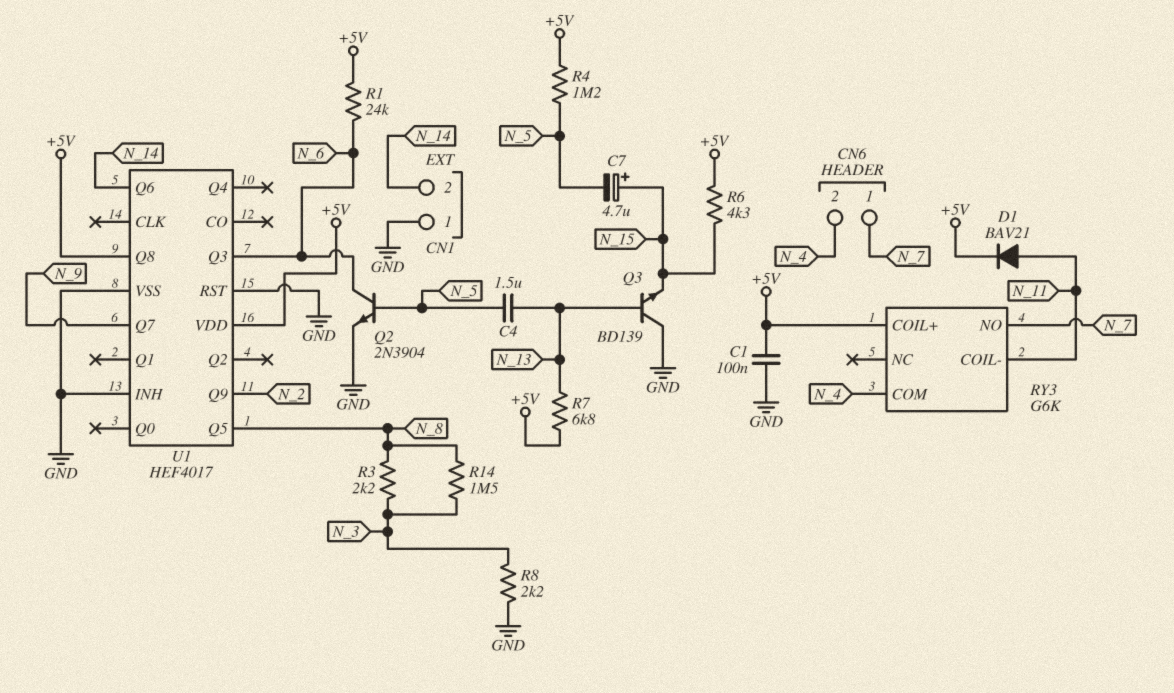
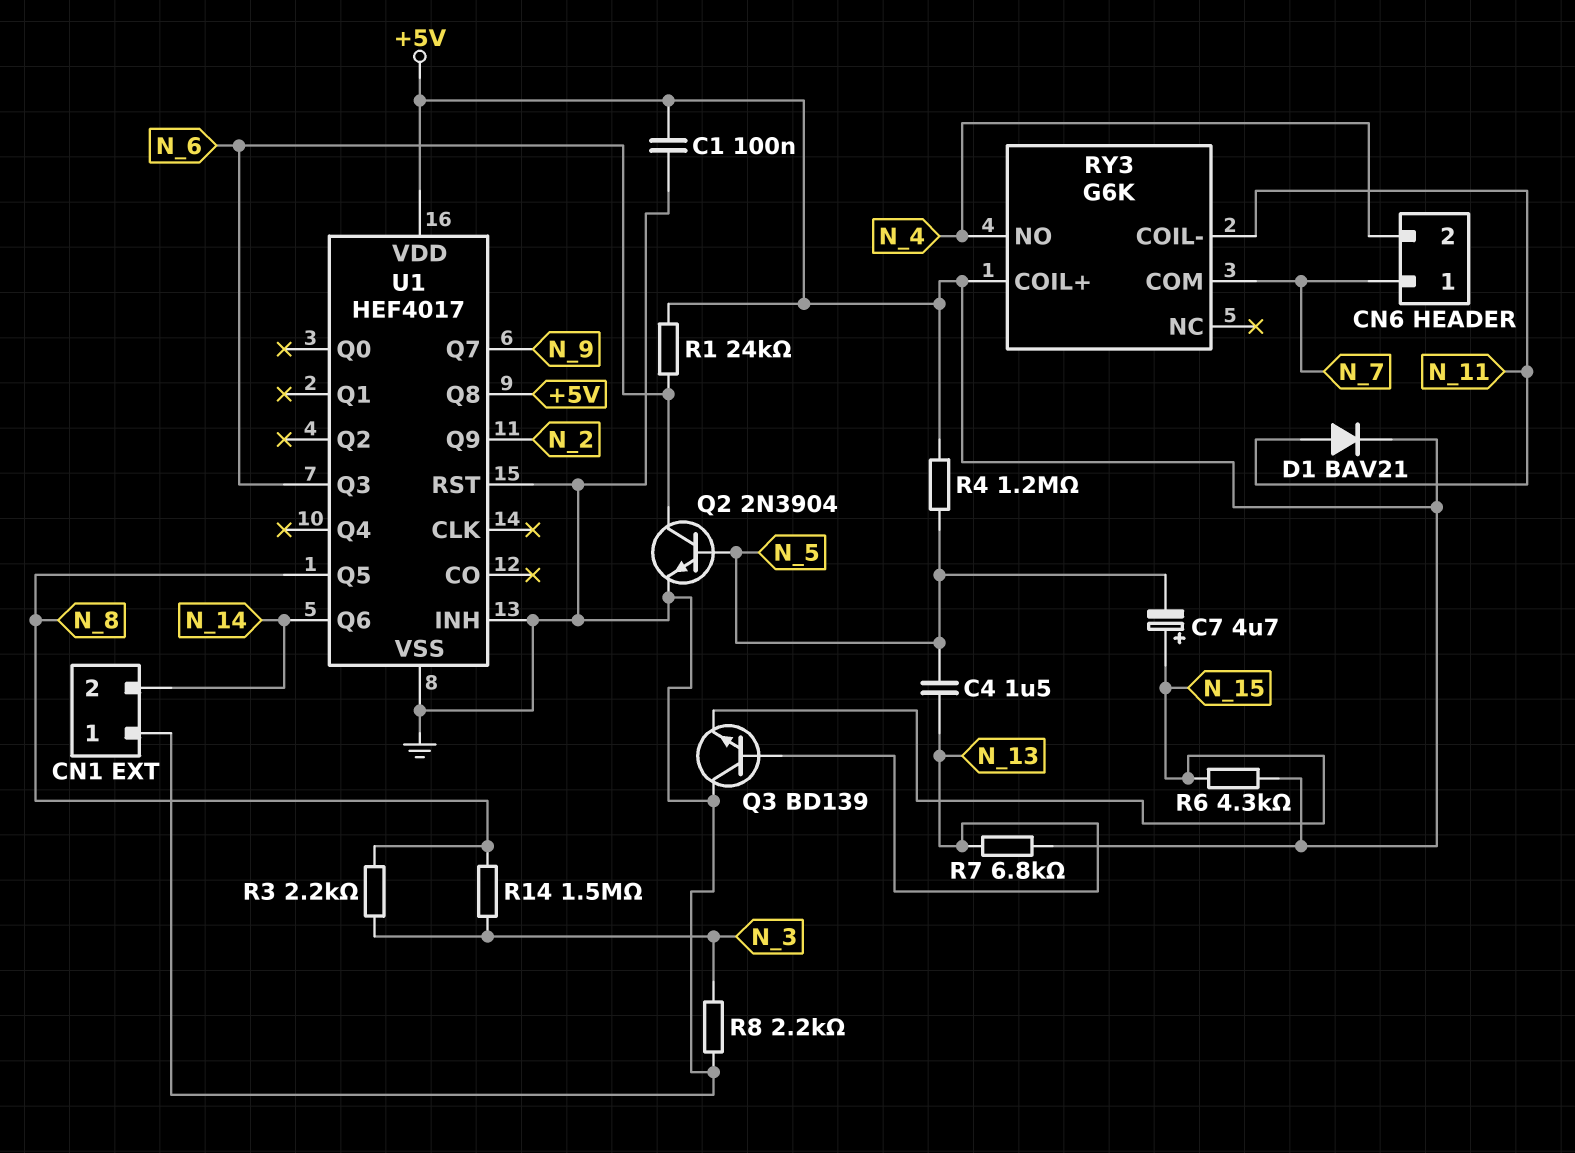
RY3 pin COM: N_4 -> N_7
RY3 pin NO: N_7 -> N_4

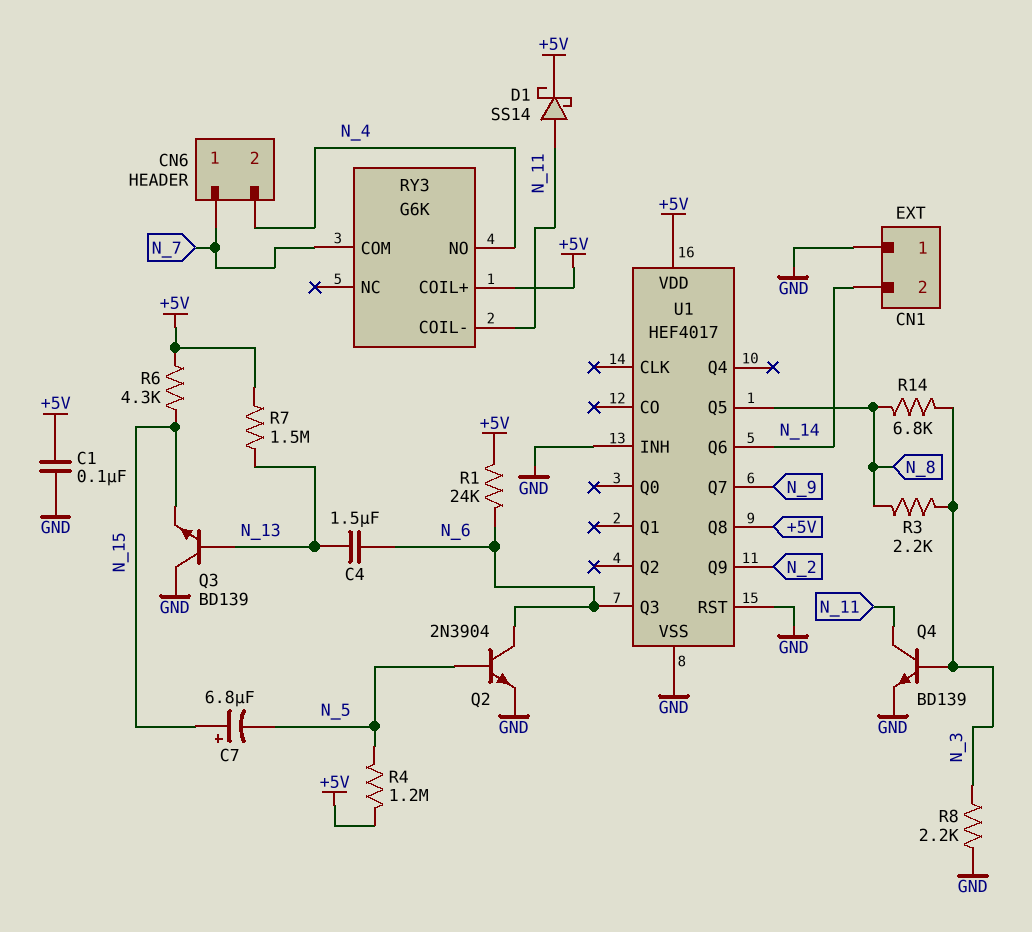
C4: 1.5uF (N_5, N_13) -> 1.5uF (N_6, N_13)
C7: 4.7uF (plus N_15, minus N_5) -> 6.8uF (plus N_15, minus N_5)
D1: diode BAV21 (A N_11, K +5V) -> schottky SS14 (A N_11, K +5V)
Q4: none -> NPN BD139 (B N_3, C N_11, E GND)
R7: 6.8k (+5V, N_13) -> 1.5M (+5V, N_13)
R14: 1.5M (N_3, N_8) -> 6.8k (N_3, N_8)

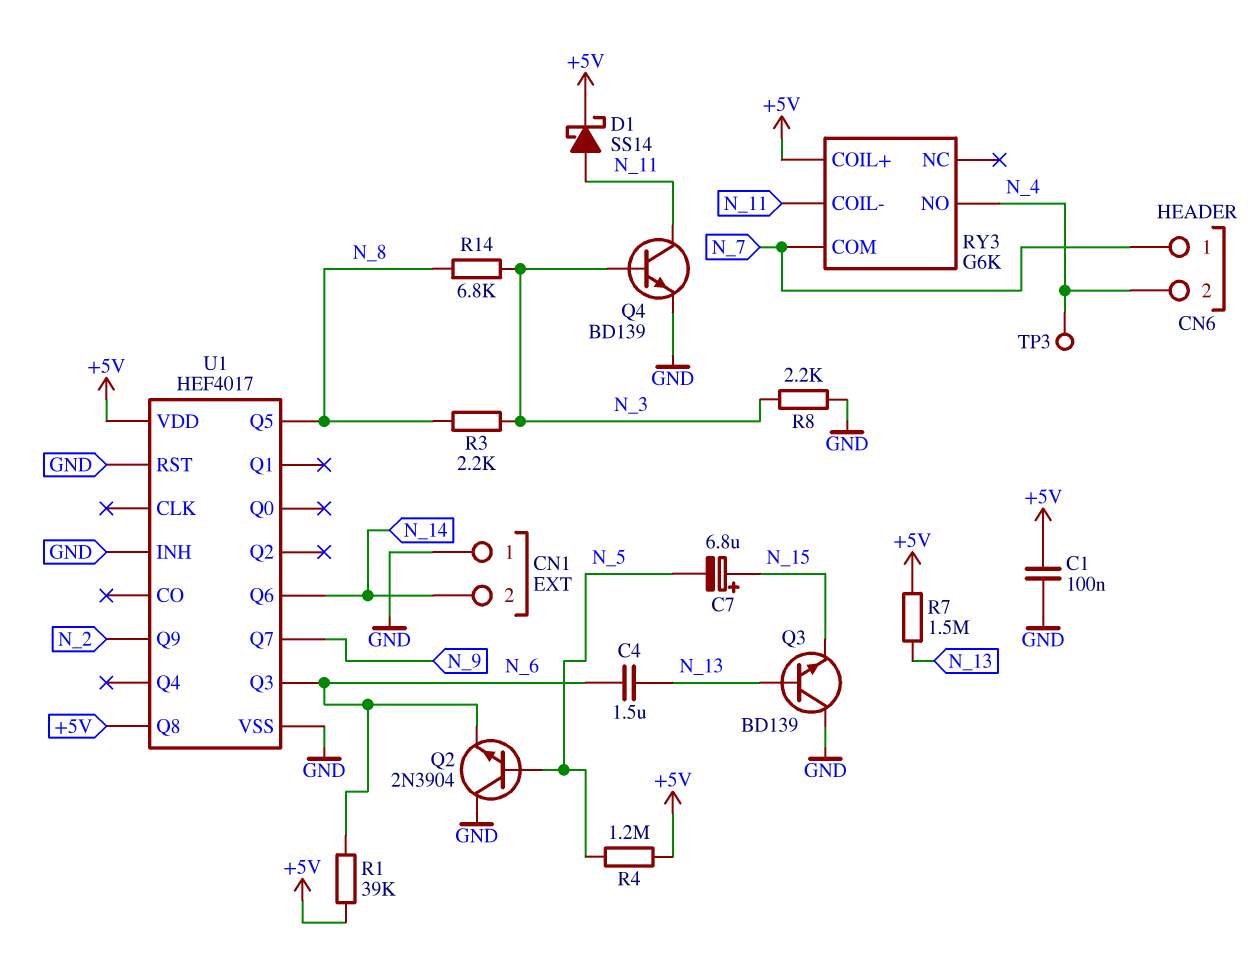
Q2: NPN 2N3904 (B N_5, C N_6, E GND) -> NPN 2N3904 (B N_5, C GND, E N_6)
R1: 24k (+5V, N_6) -> 39k (+5V, N_6)
R6: 4.3k (+5V, N_15) -> none
TP3: none -> test point (N_4)

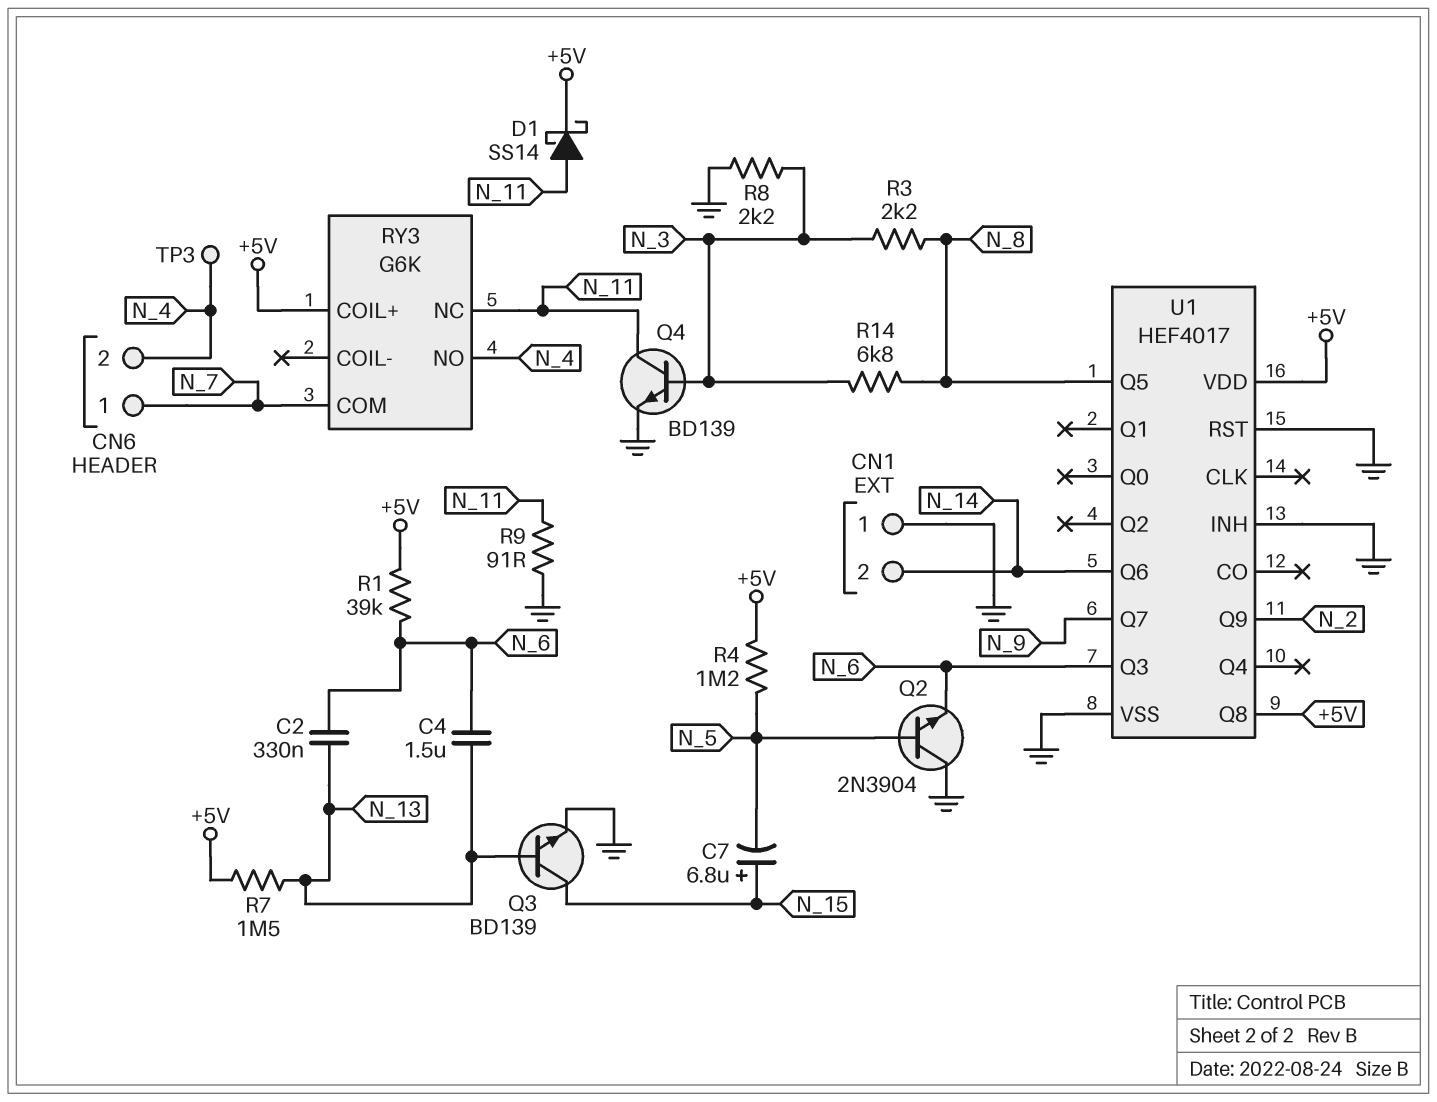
C1: 100nF (+5V, GND) -> none
C2: none -> 330nF (N_6, N_13)
Q3: NPN BD139 (B N_13, C GND, E N_15) -> NPN BD139 (B N_13, C N_15, E GND)
R9: none -> 91 (GND, N_11)
RY3 pin COIL-: N_11 -> none
RY3 pin NC: none -> N_11

